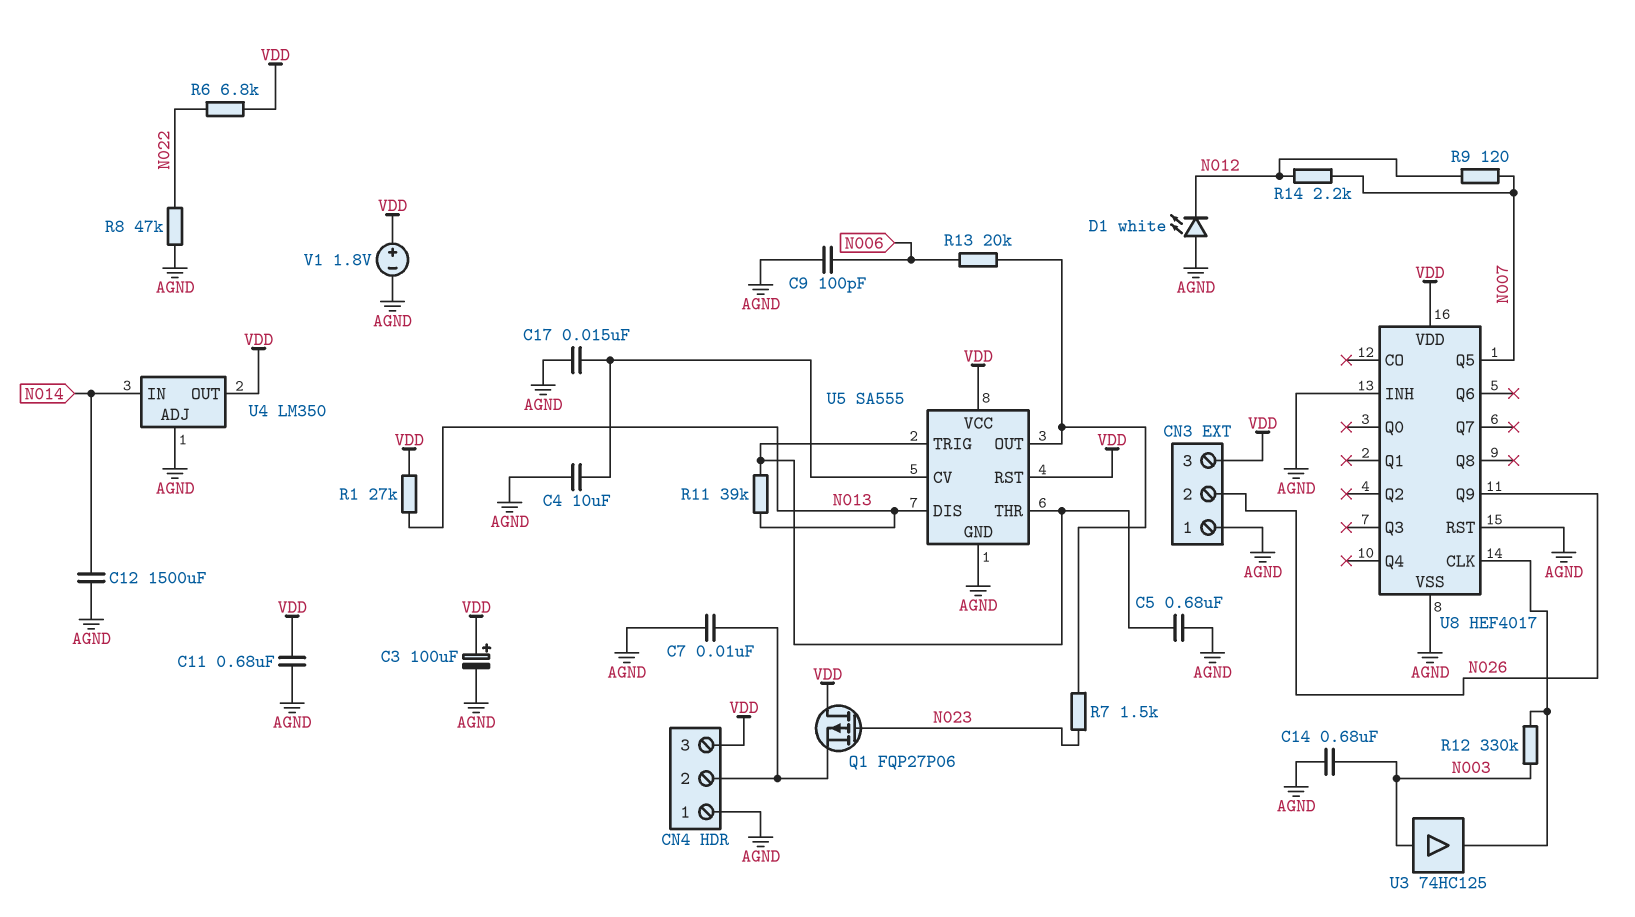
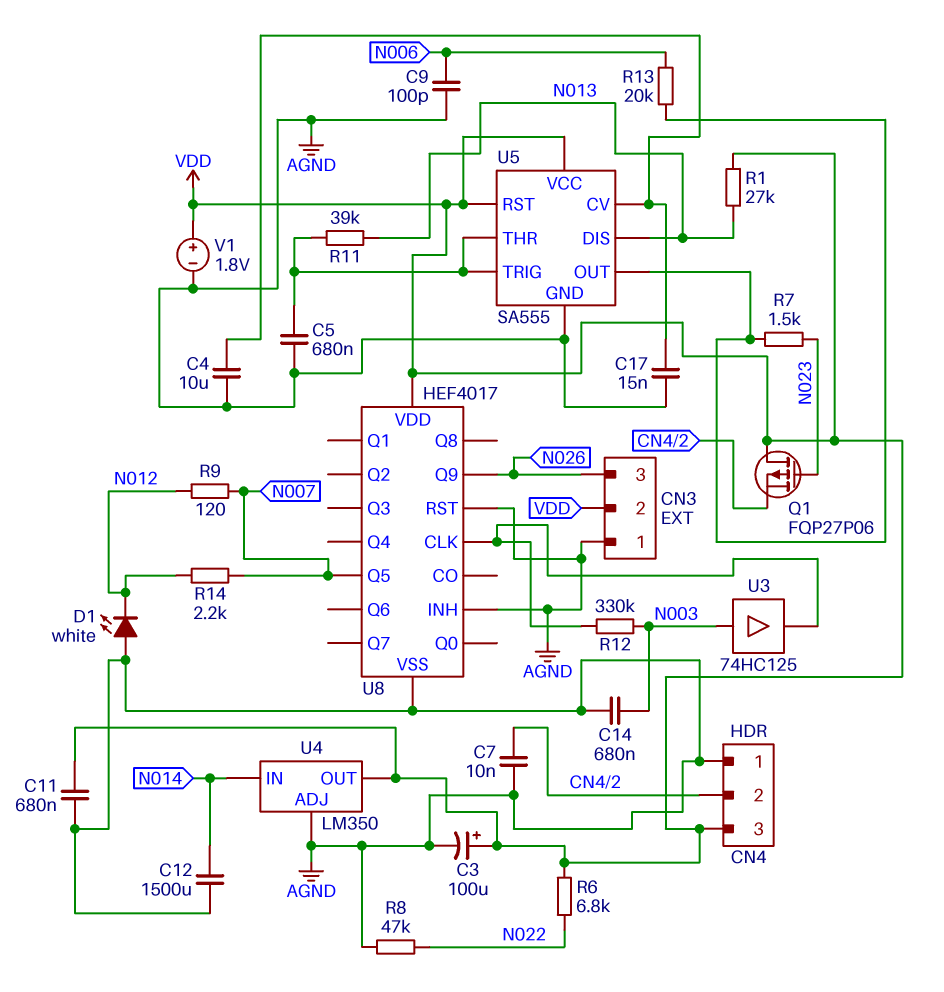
CN3 pin 2: N026 -> VDD
CN3 pin 3: VDD -> N026

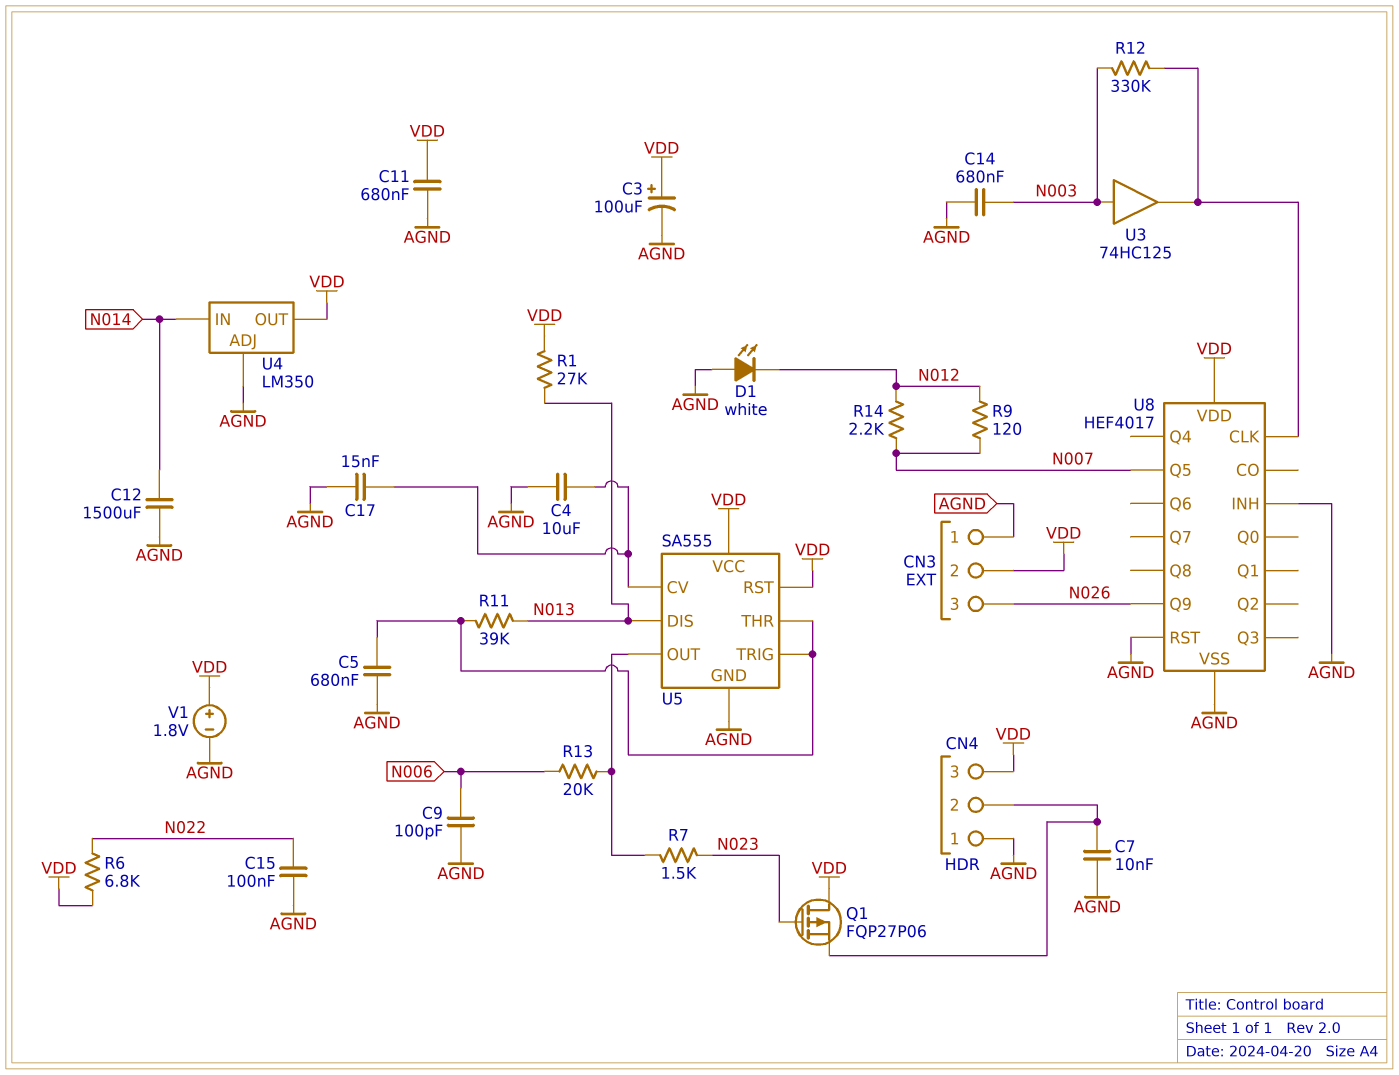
C15: none -> 100nF (AGND, N022)
R8: 47k (AGND, N022) -> none

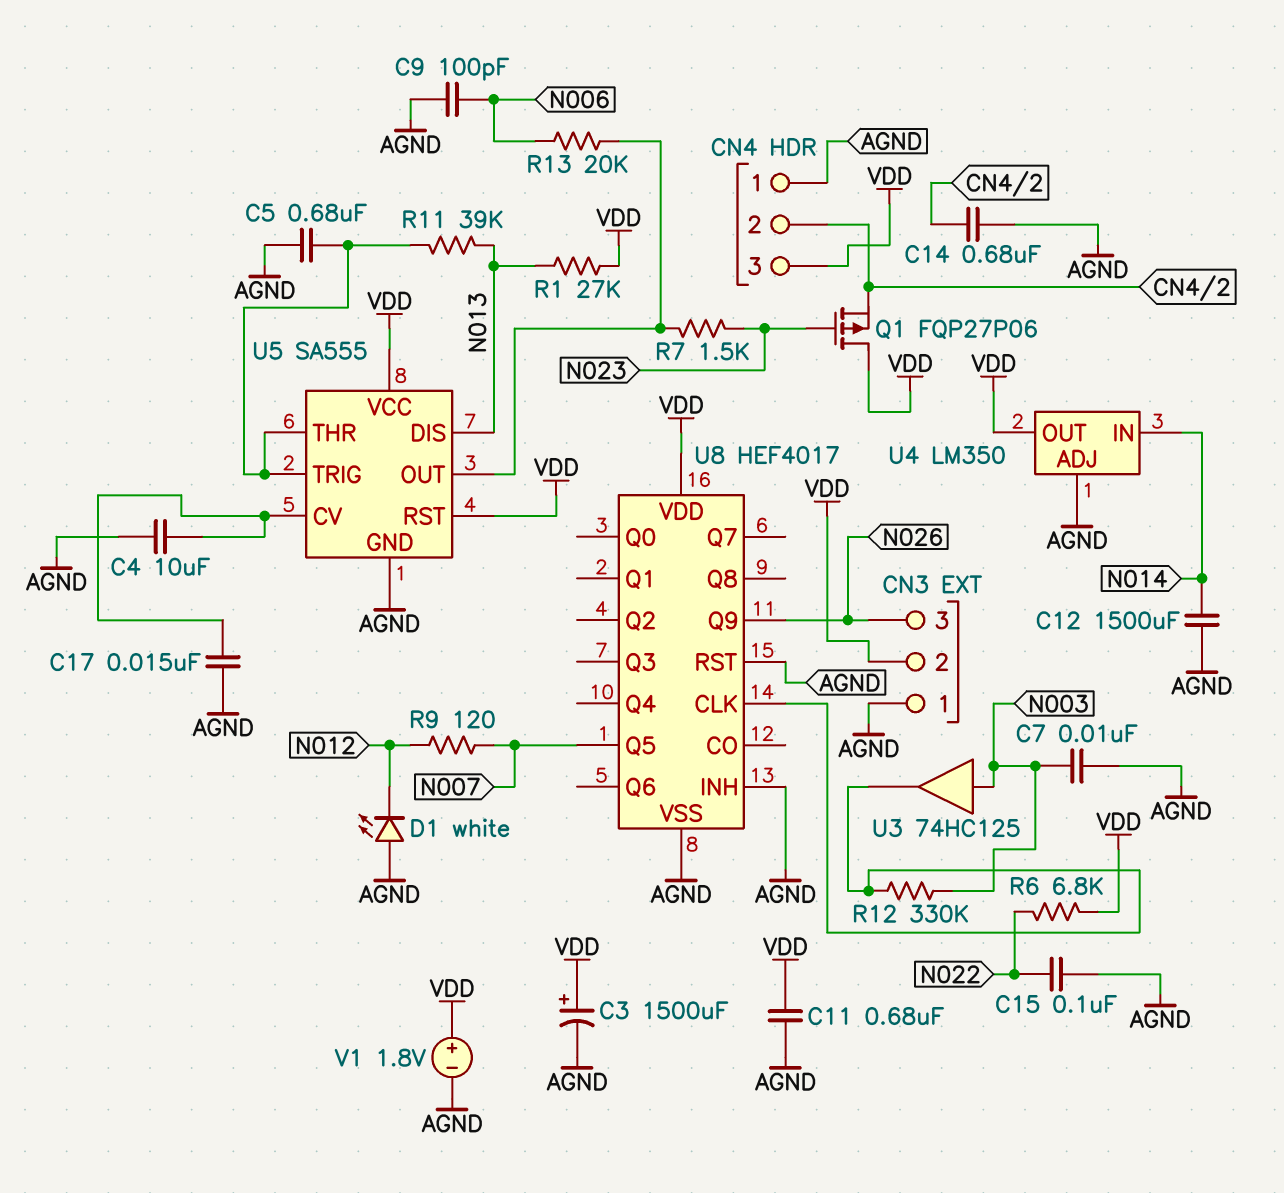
C3: 100uF (plus VDD, minus AGND) -> 1500uF (plus VDD, minus AGND)
C7: 10nF (AGND, CN4/2) -> 10nF (AGND, N003)
C14: 680nF (AGND, N003) -> 680nF (AGND, CN4/2)
R14: 2.2k (N007, N012) -> none

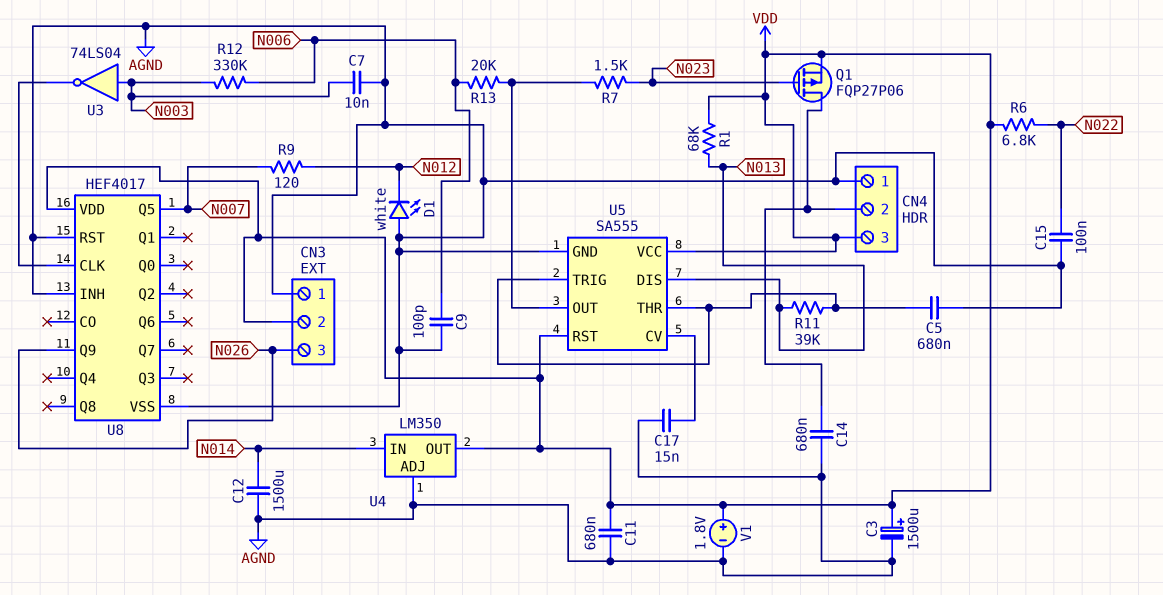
C4: 10uF (AGND, U5/CV) -> none
Q1: PMOS FQP27P06 (G N023, D VDD, S CN4/2) -> PMOS FQP27P06 (G N023, D CN4/2, S VDD)
R1: 27k (N013, VDD) -> 68k (N013, VDD)
R12: 330k (N003, U8/CLK) -> 330k (N003, N006)
U3: buffer 74HC125 (in N003, out U8/CLK) -> NOT 74LS04 (in N003, out U8/CLK)

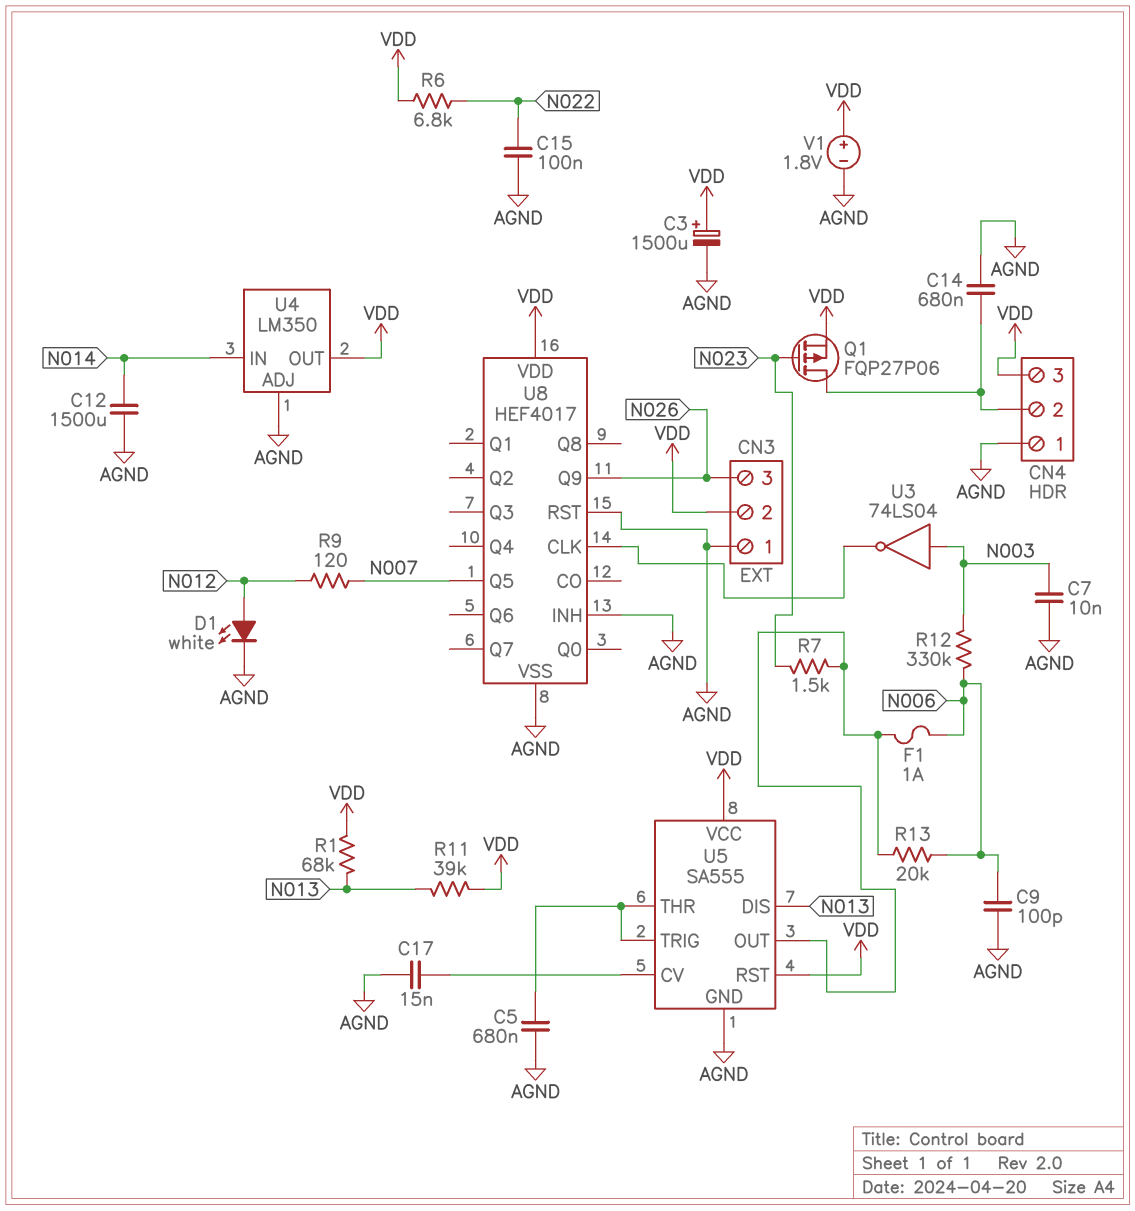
C11: 680nF (AGND, VDD) -> none
D1: LED white (A AGND, K N012) -> LED white (A N012, K AGND)
F1: none -> 1A (N006, U5/OUT)
R11: 39k (N013, U5/THR) -> 39k (N013, VDD)

